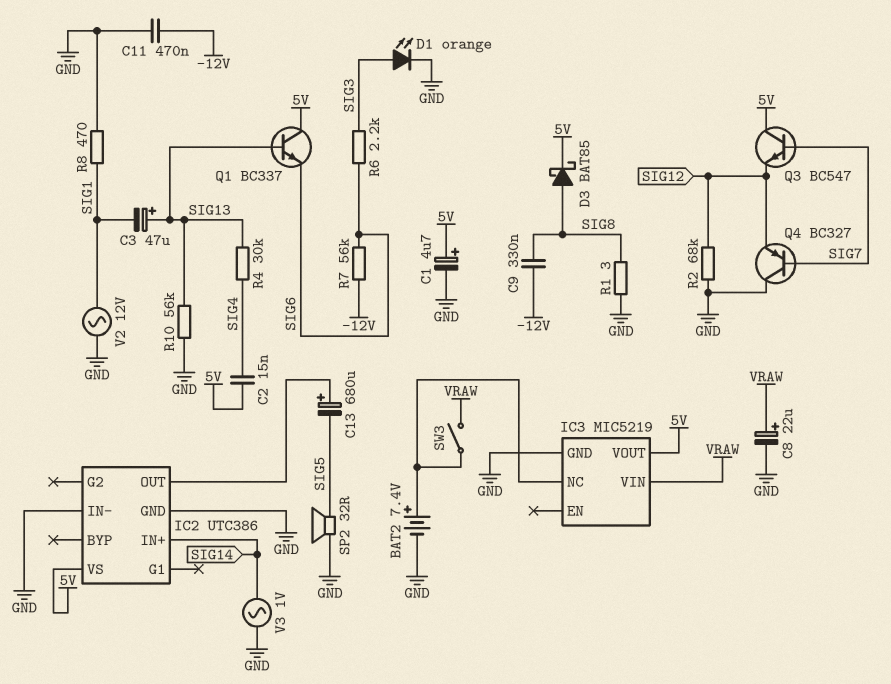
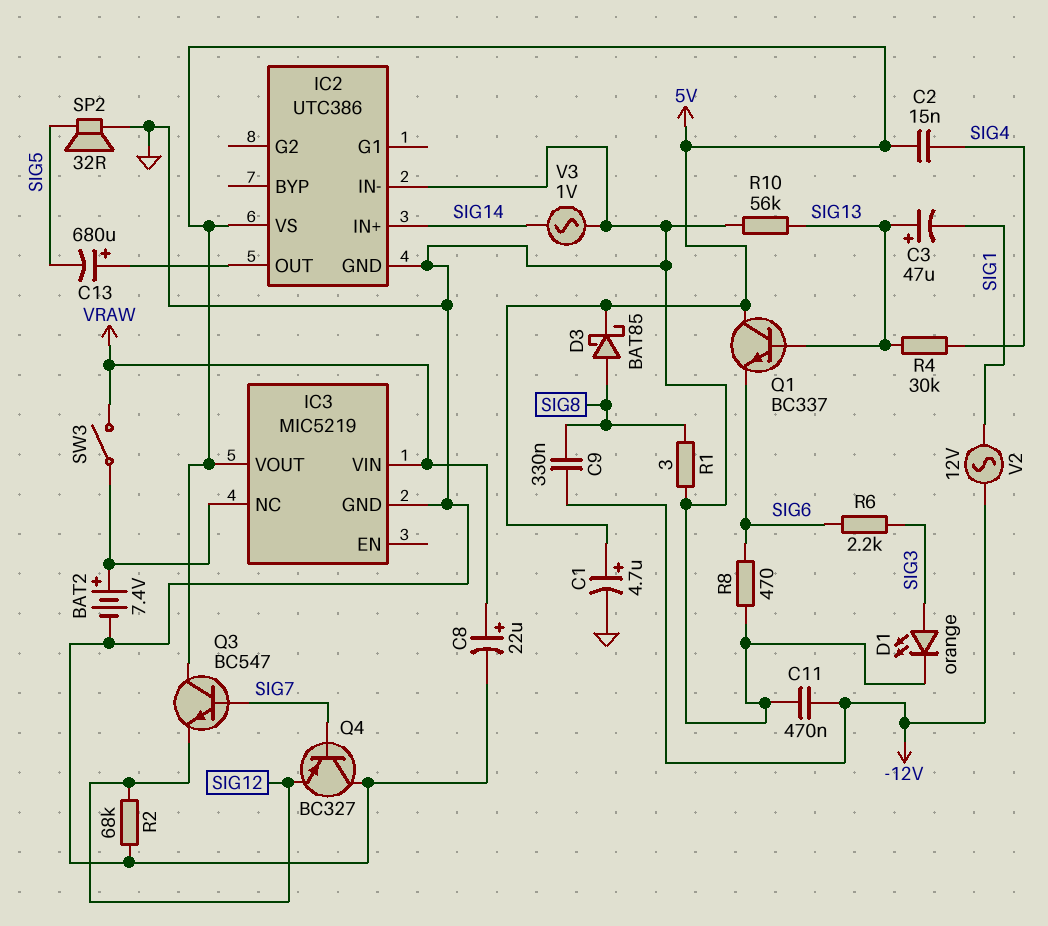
R7: 56k (-12V, SIG6) -> none
R8: 470 (GND, SIG1) -> 470 (GND, SIG6)
V2: AC 12V (GND, SIG1) -> AC 12V (-12V, SIG1)

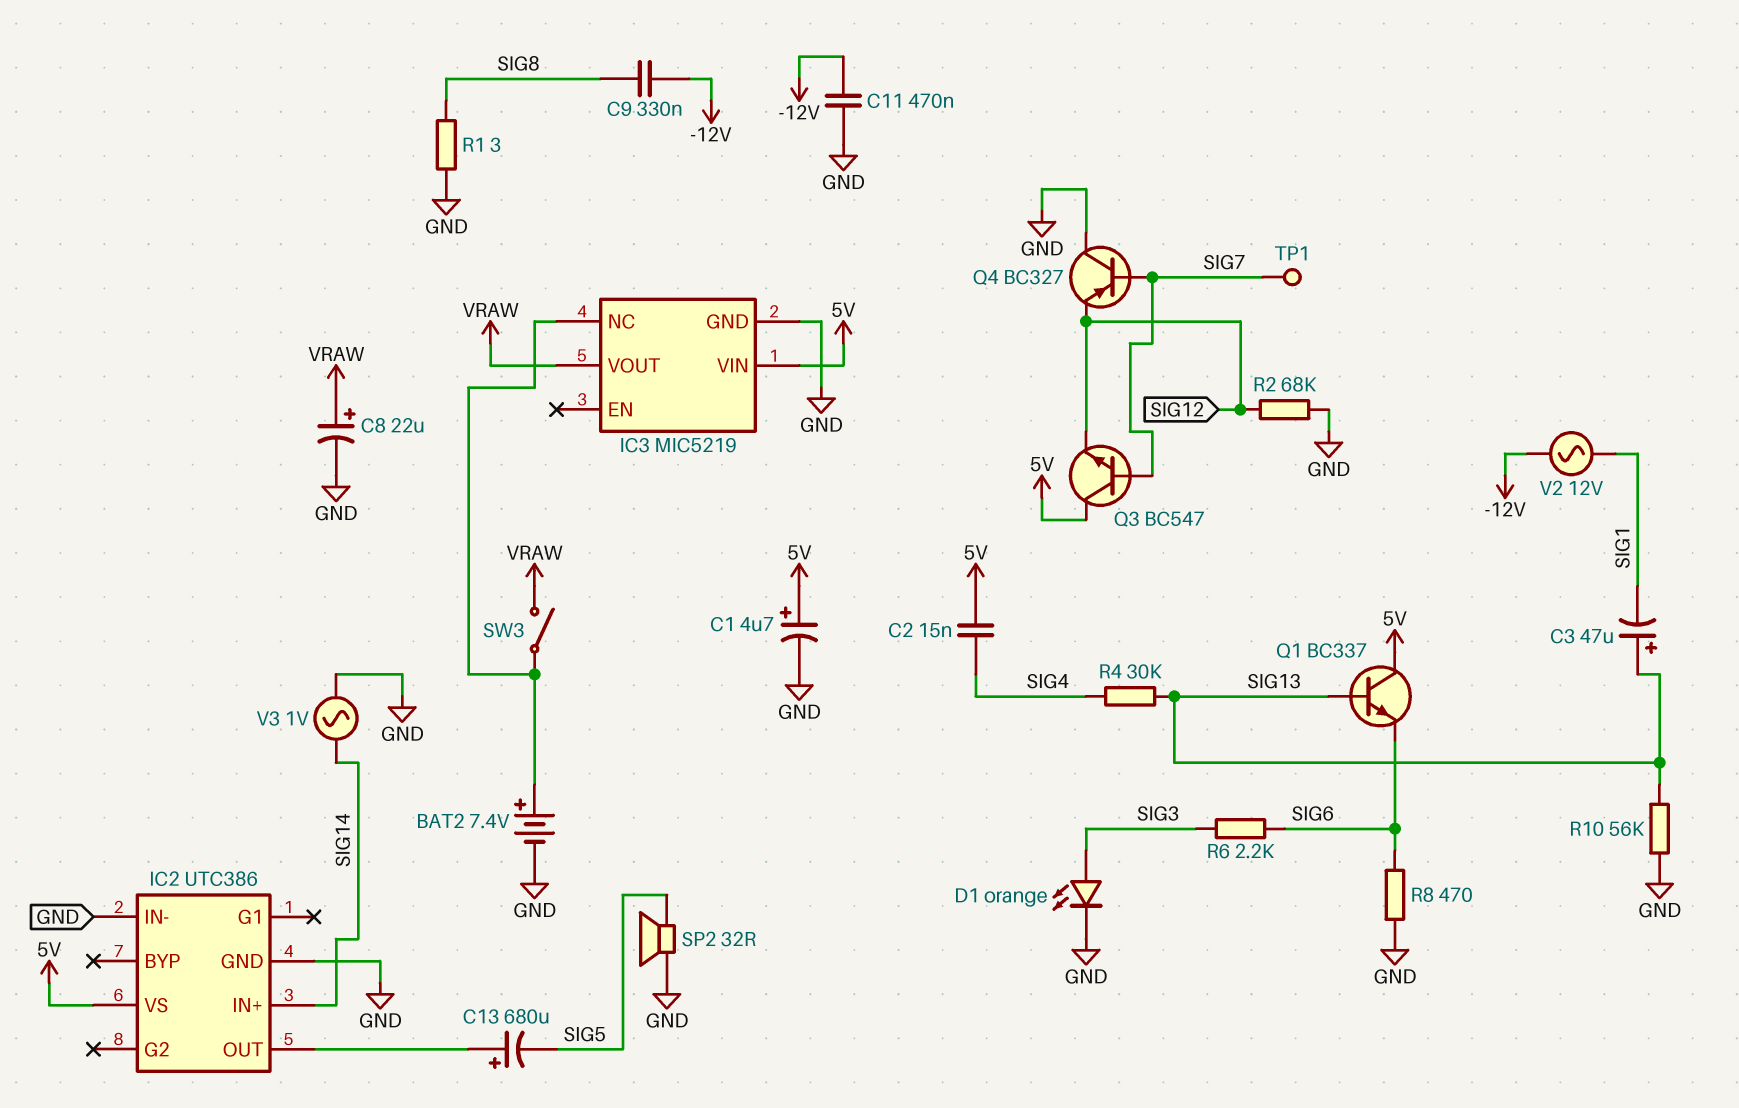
D3: schottky BAT85 (A SIG8, K 5V) -> none
IC3 pin VIN: VRAW -> 5V
IC3 pin VOUT: 5V -> VRAW
TP1: none -> test point (SIG7)

